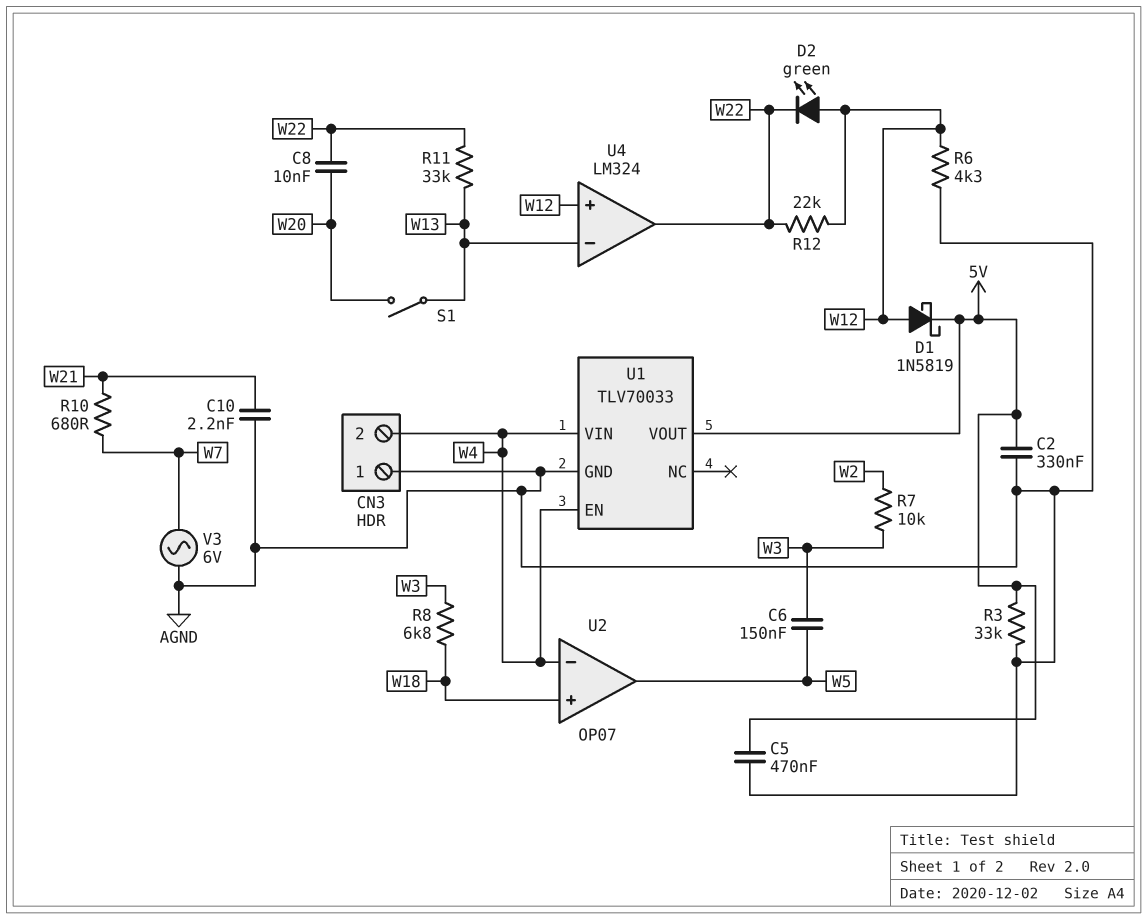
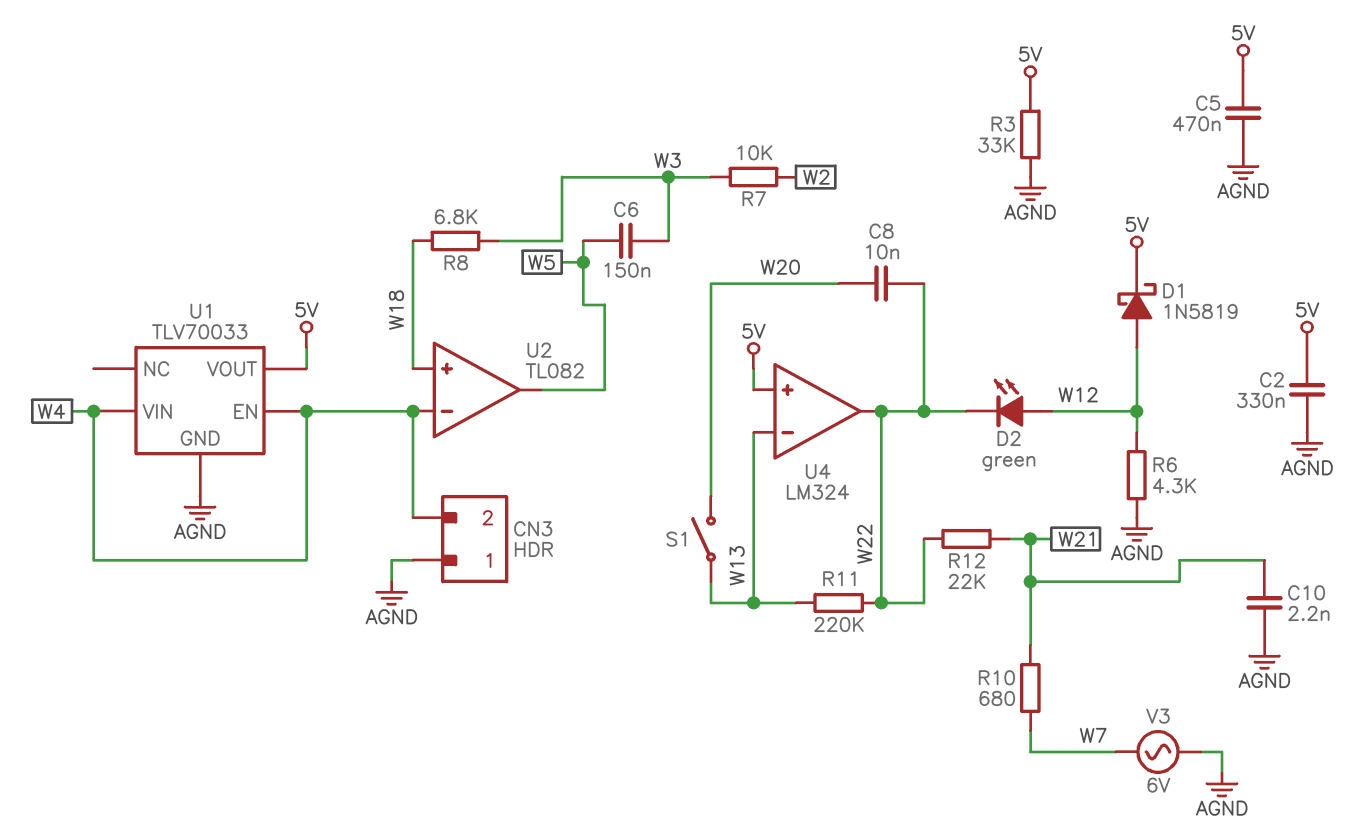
R11: 33k (W13, W22) -> 220k (W13, W22)
R12: 22k (W12, W22) -> 22k (W21, W22)
U2: OP07 -> TL082
U4 pin in+: W12 -> 5V

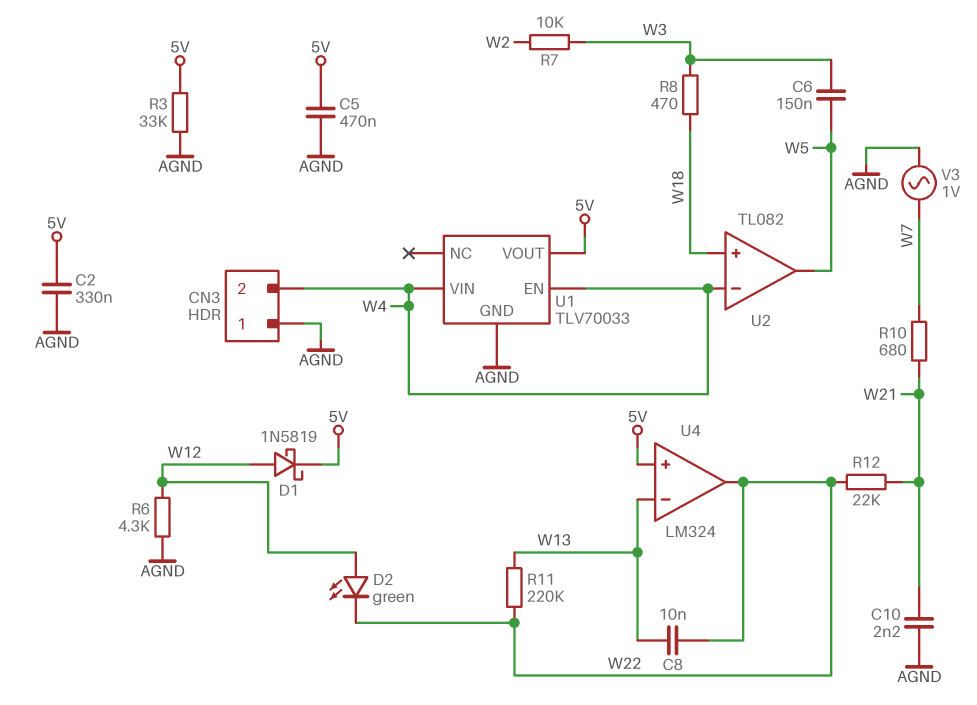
C8: 10nF (W20, W22) -> 10nF (W13, W22)
R8: 6.8k (W3, W18) -> 470 (W3, W18)
S1: switch (W13, W20) -> none
V3: AC 6V (AGND, W7) -> AC 1V (AGND, W7)

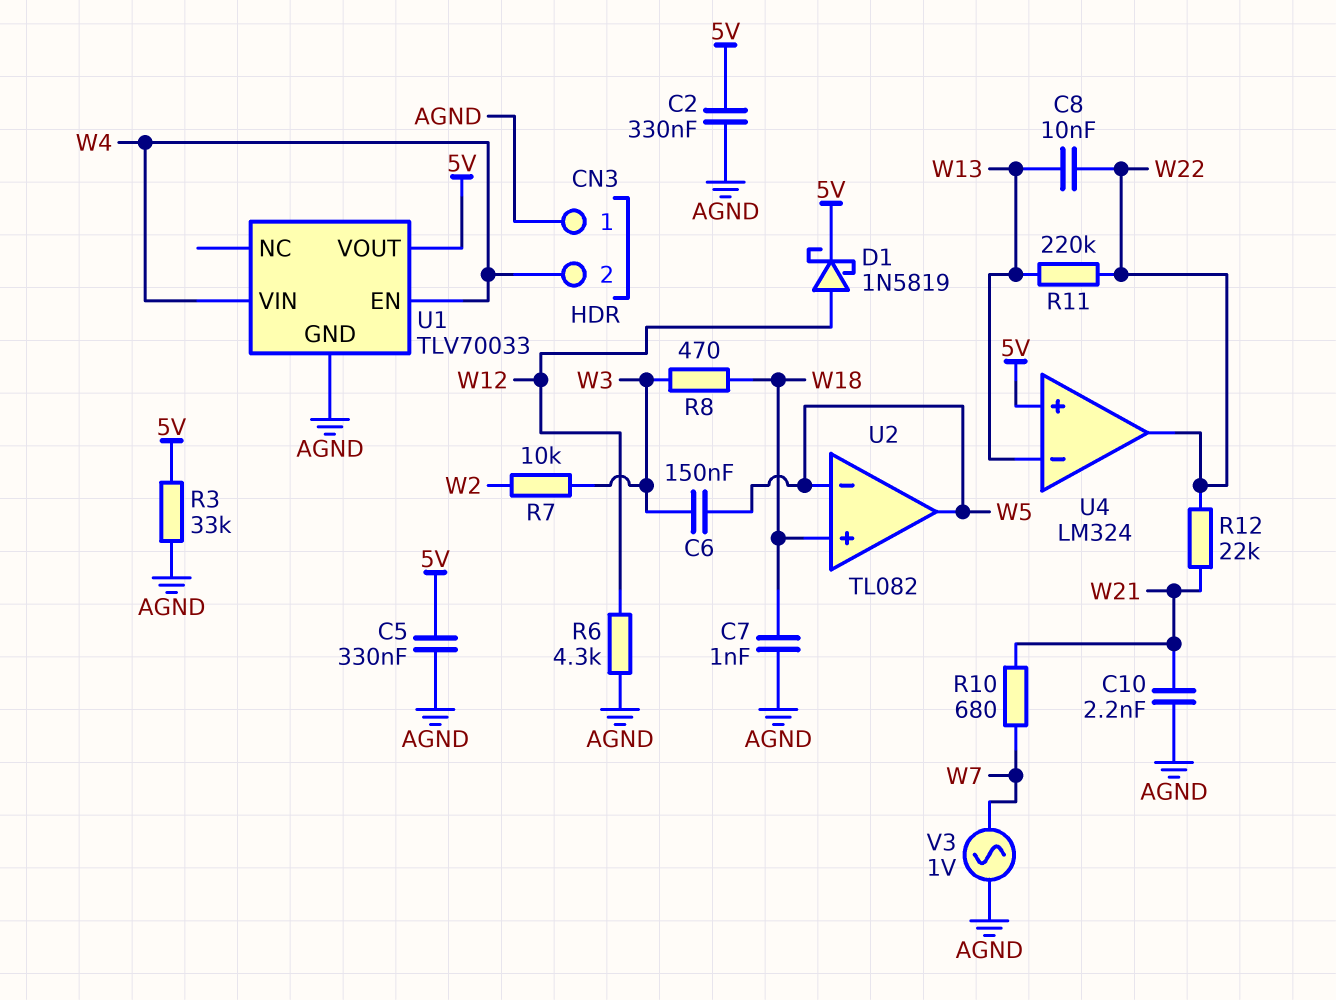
C5: 470nF (5V, AGND) -> 330nF (5V, AGND)
C7: none -> 1nF (AGND, W18)
D2: LED green (A W12, K W22) -> none
U2 pin in-: W4 -> W5

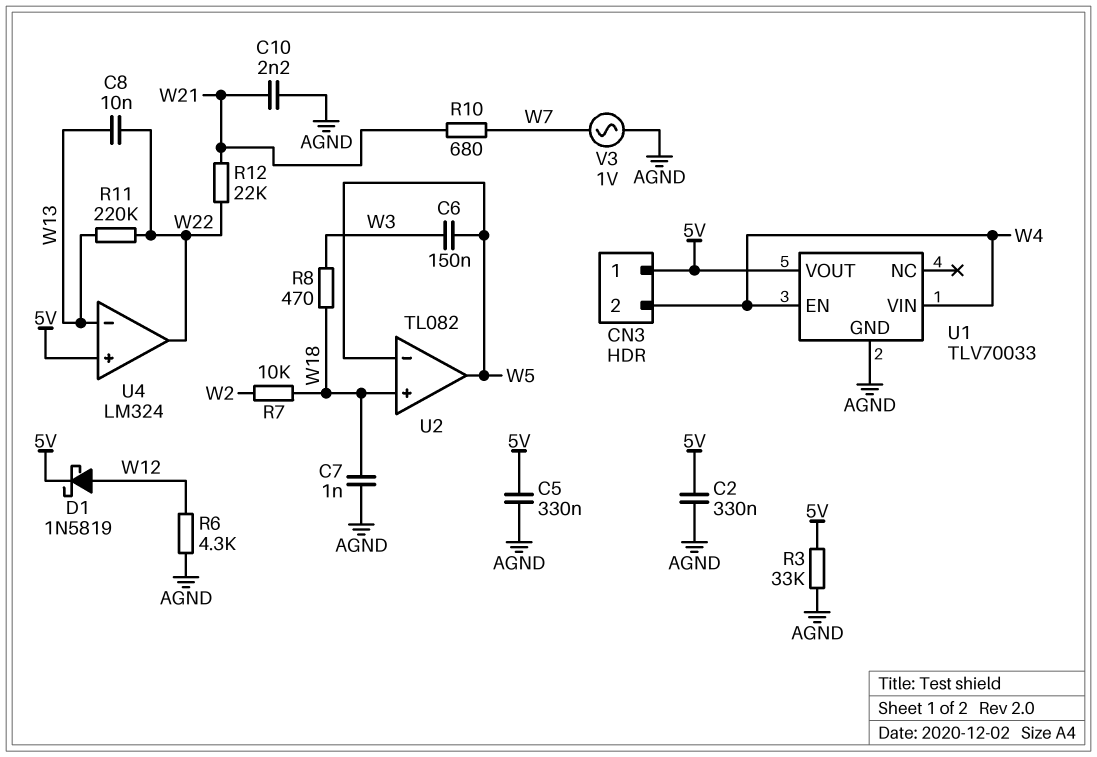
CN3 pin 1: AGND -> 5V
R7: 10k (W2, W3) -> 10k (W2, W18)

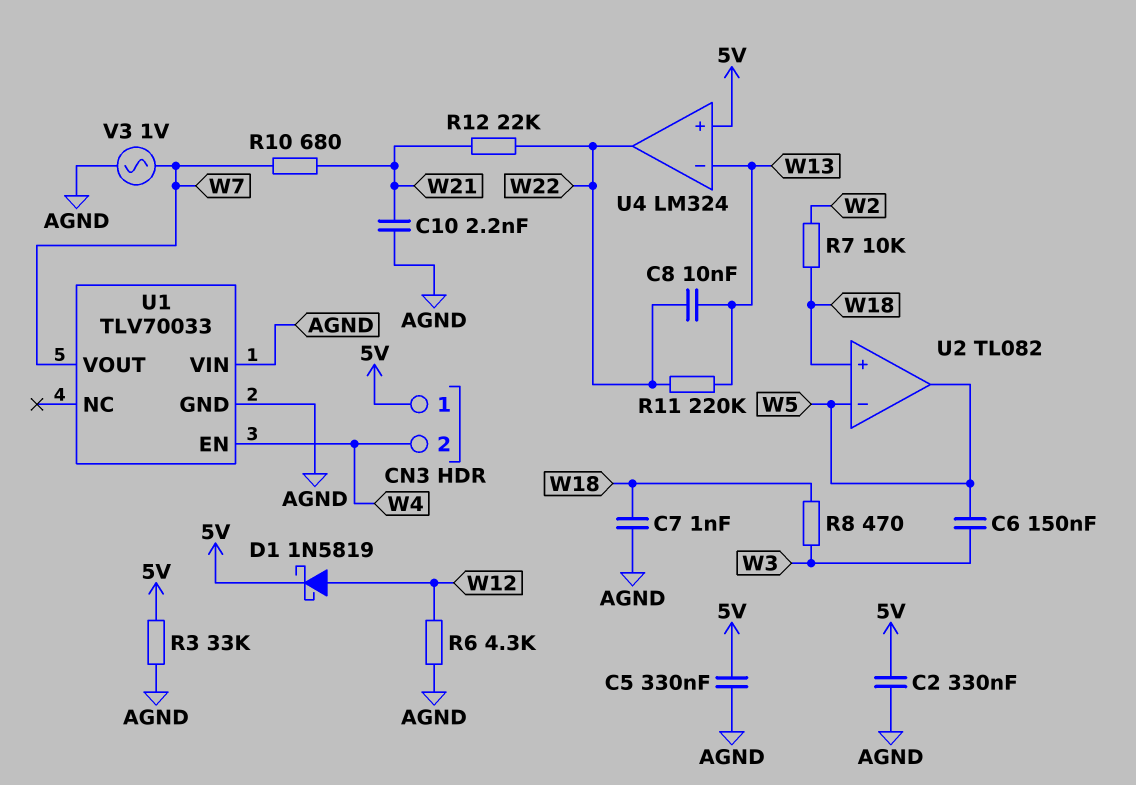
U1 pin VIN: W4 -> AGND
U1 pin VOUT: 5V -> W7

